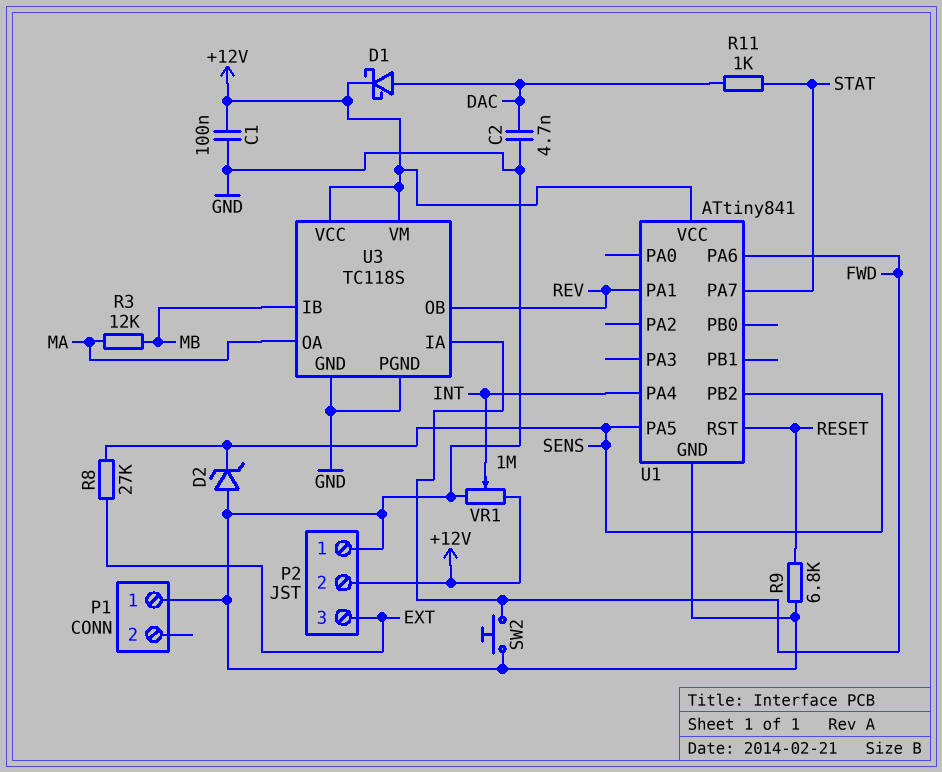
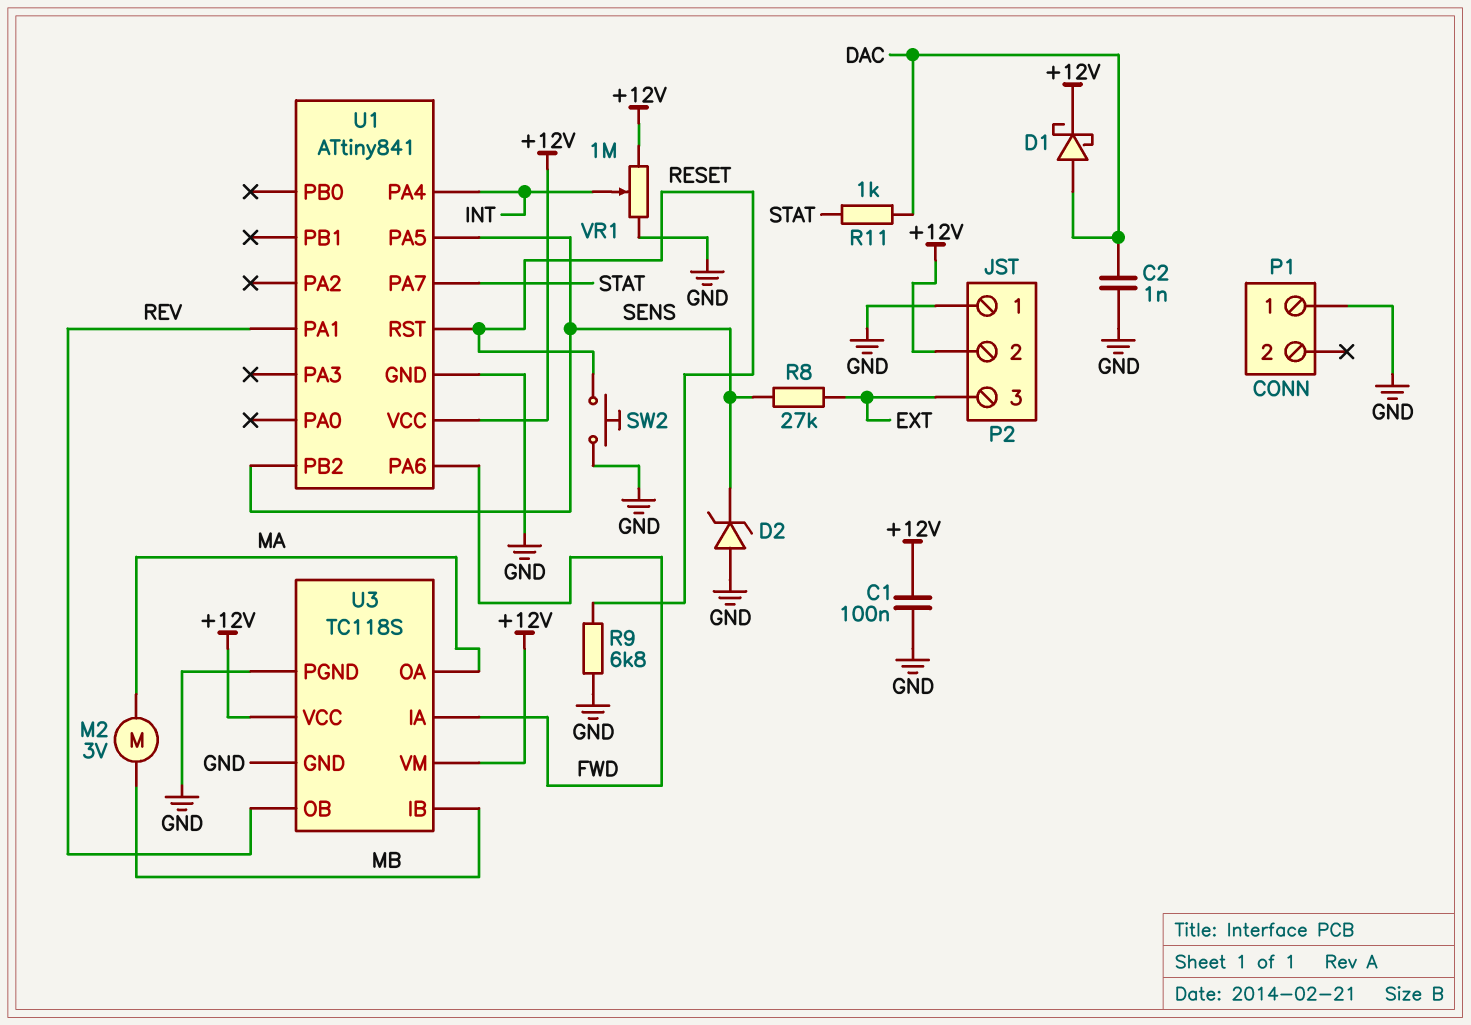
C2: 4.7nF (DAC, GND) -> 1nF (DAC, GND)
M2: none -> motor 3V (MA, MB)
R3: 12k (MA, MB) -> none
SW2: button (FWD, GND) -> button (GND, RESET)

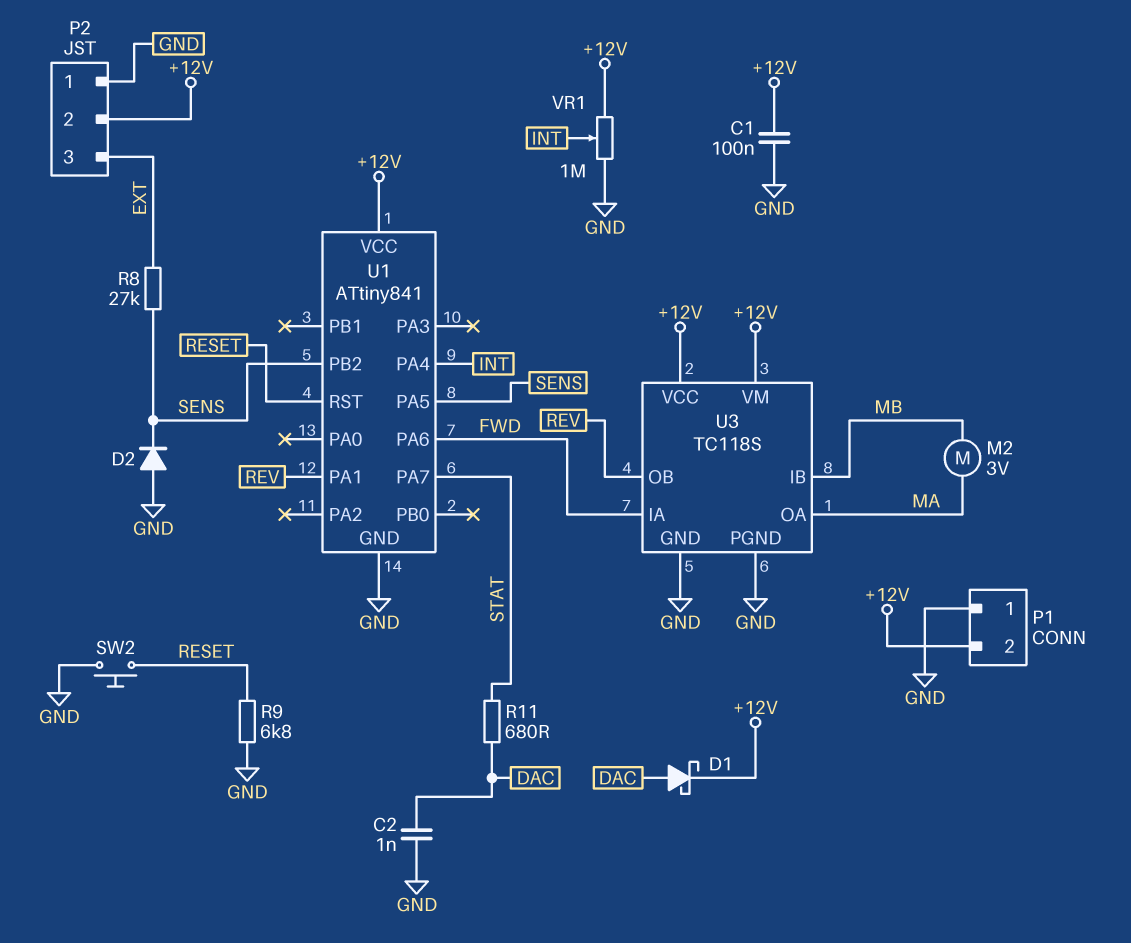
D2: zener (A GND, K SENS) -> diode (A GND, K SENS)
P1 pin 2: none -> +12V
R11: 1k (DAC, STAT) -> 680 (DAC, STAT)

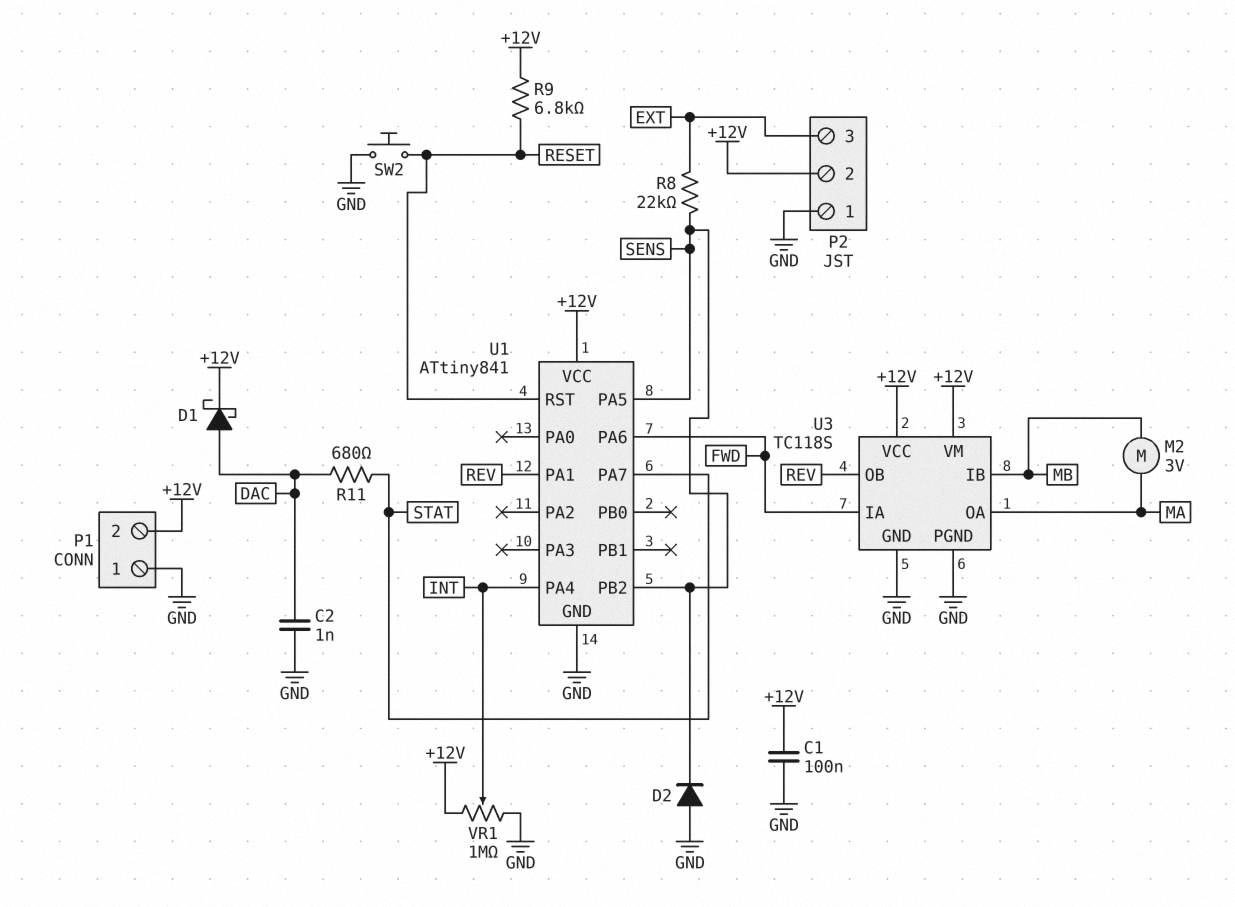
R8: 27k (EXT, SENS) -> 22k (EXT, SENS)
R9: 6.8k (GND, RESET) -> 6.8k (+12V, RESET)

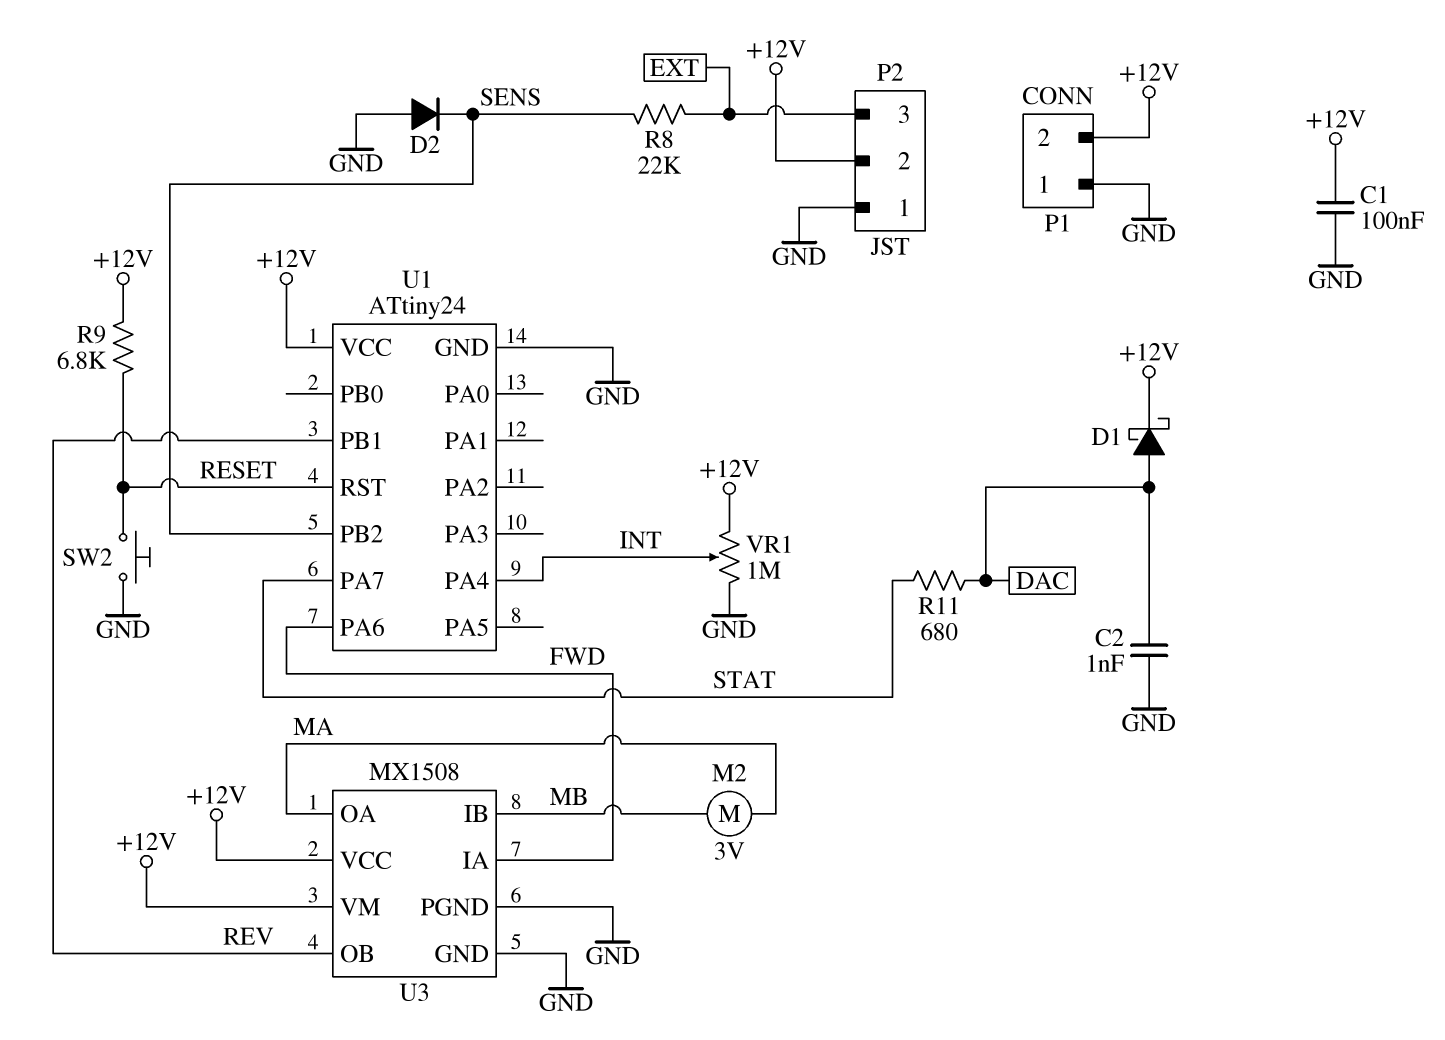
U1: ATtiny841 -> ATtiny24
U1 pin PA1: REV -> none
U1 pin PA5: SENS -> none
U1 pin PB1: none -> REV
U3: TC118S -> MX1508

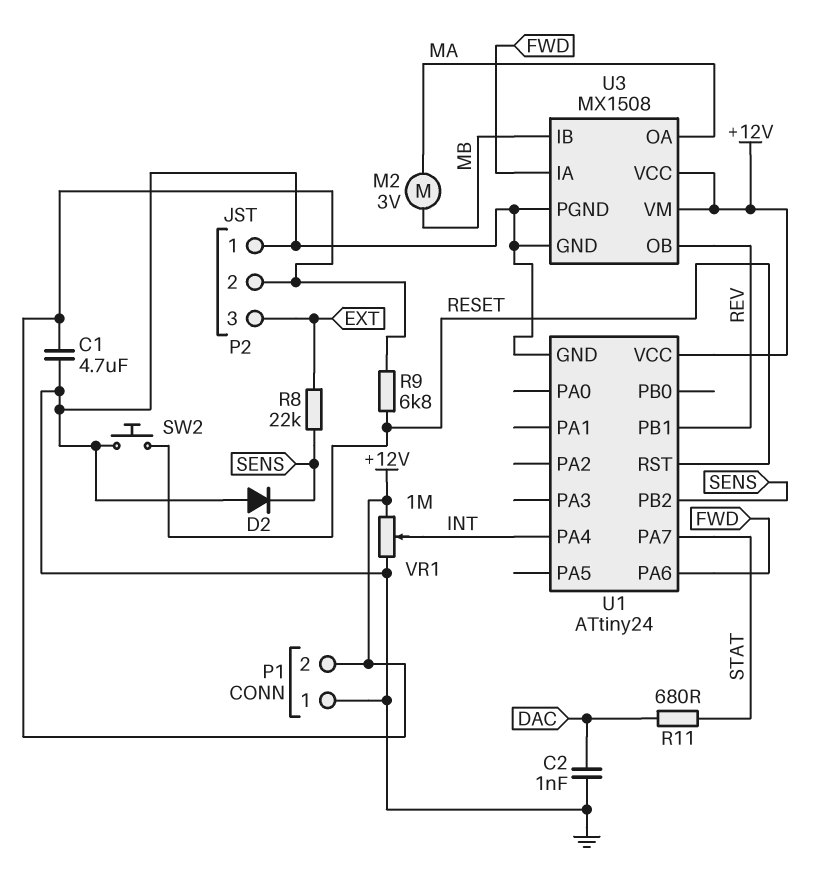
C1: 100nF (+12V, GND) -> 4.7uF (+12V, GND)
D1: schottky (A DAC, K +12V) -> none

